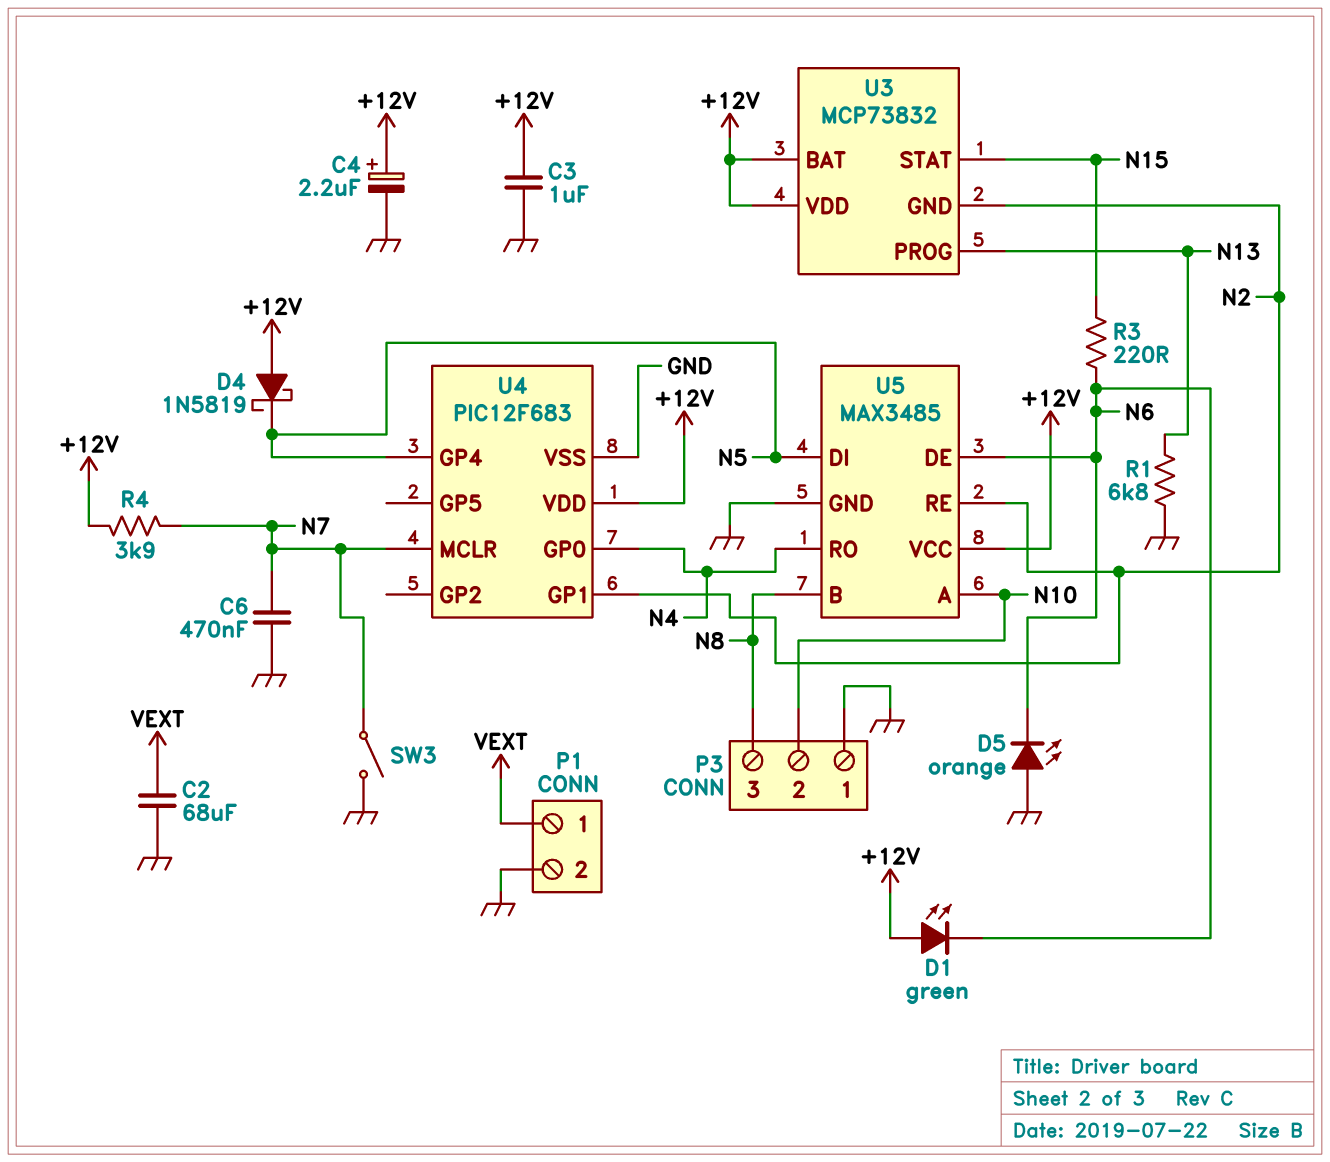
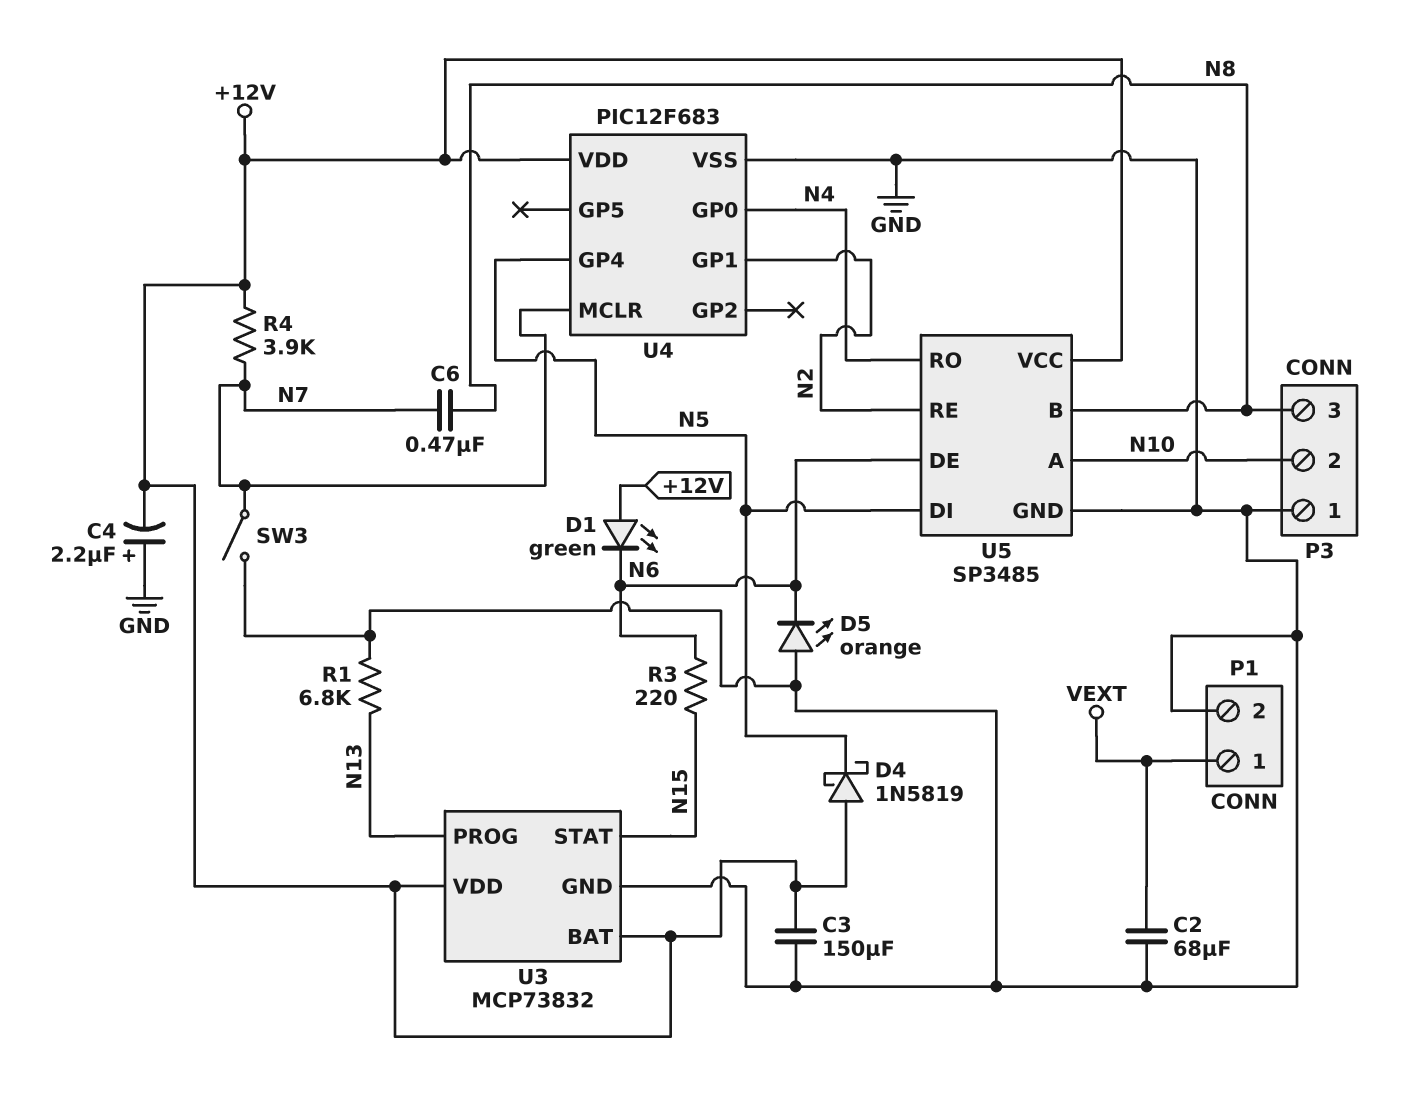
C3: 1uF (+12V, GND) -> 150uF (+12V, GND)
C4: 2.2uF (plus +12V, minus GND) -> 2.2uF (plus GND, minus +12V)
C6: 470nF (GND, N7) -> 470nF (N7, N8)
U3 pin GND: N2 -> GND
U5: MAX3485 -> SP3485

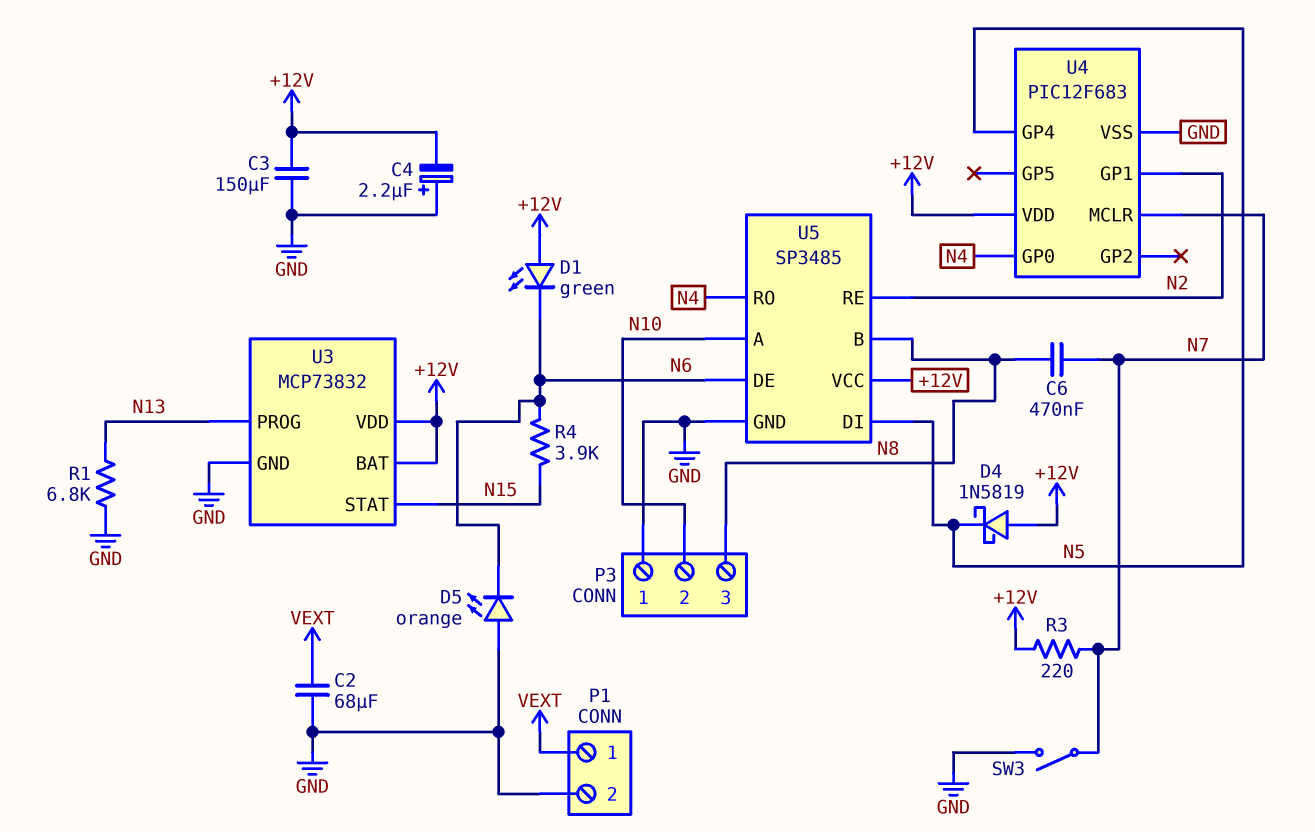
R3: 220 (N6, N15) -> 220 (+12V, N7)
R4: 3.9k (+12V, N7) -> 3.9k (N6, N15)

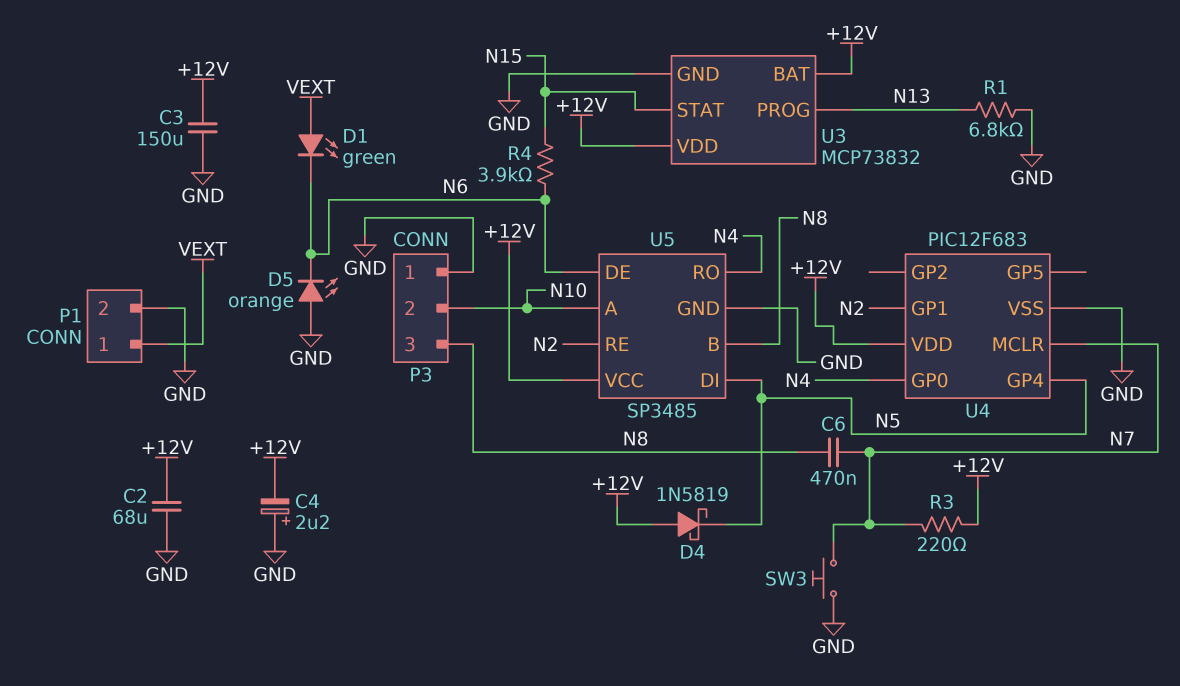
C2: 68uF (GND, VEXT) -> 68uF (+12V, GND)
D1: LED green (A +12V, K N6) -> LED green (A VEXT, K N6)
SW3: switch (GND, N7) -> button (GND, N7)

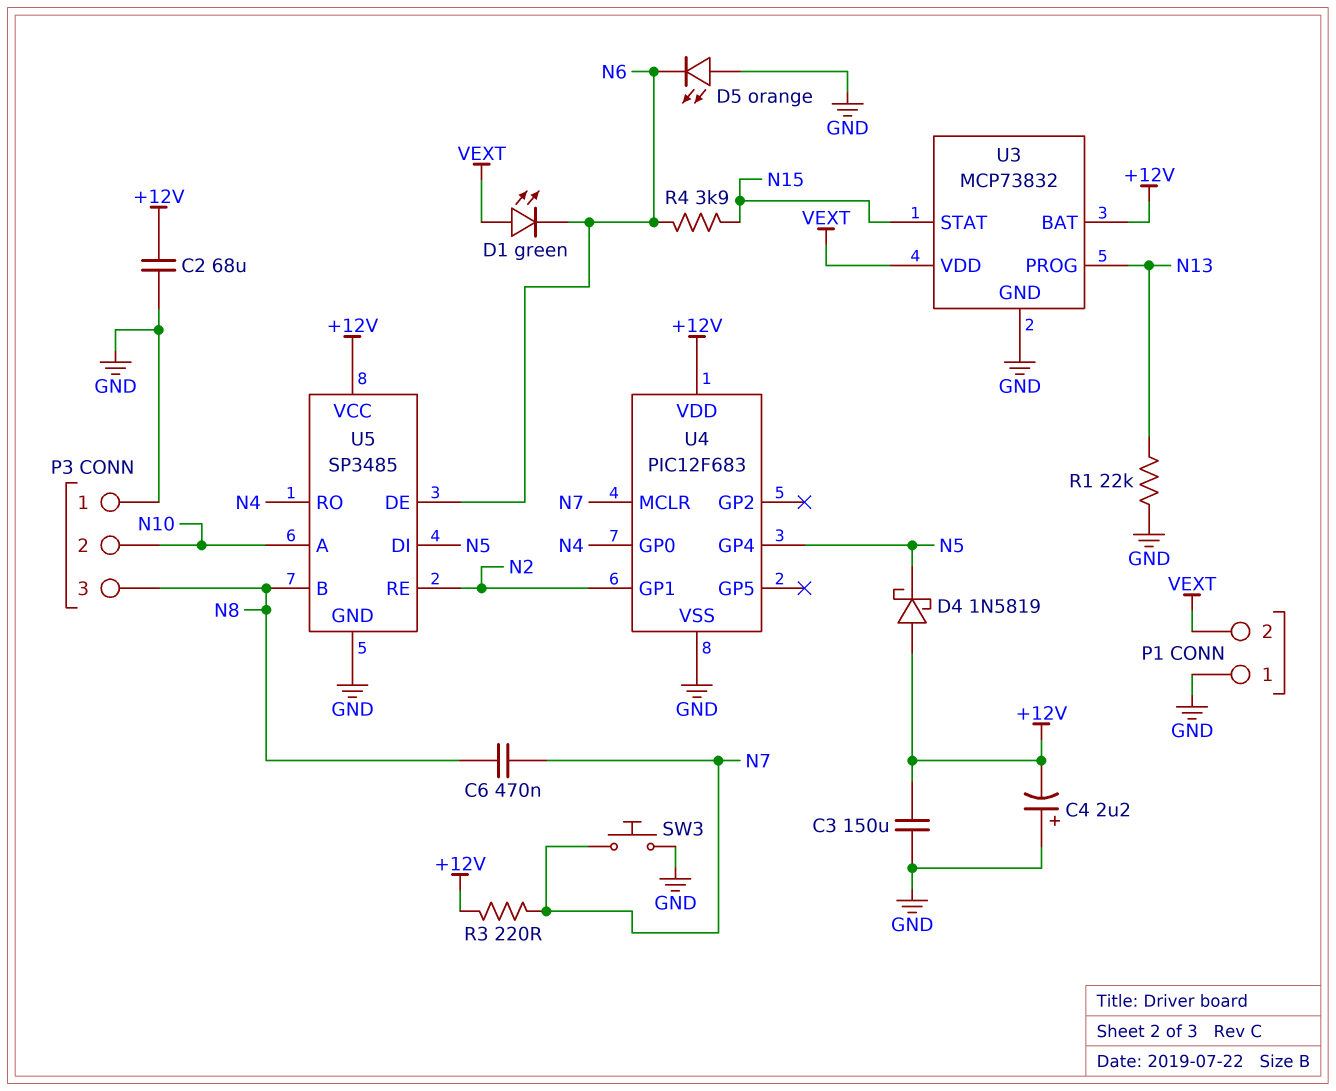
P1 pin 1: VEXT -> GND
P1 pin 2: GND -> VEXT
R1: 6.8k (GND, N13) -> 22k (GND, N13)
U3 pin VDD: +12V -> VEXT

